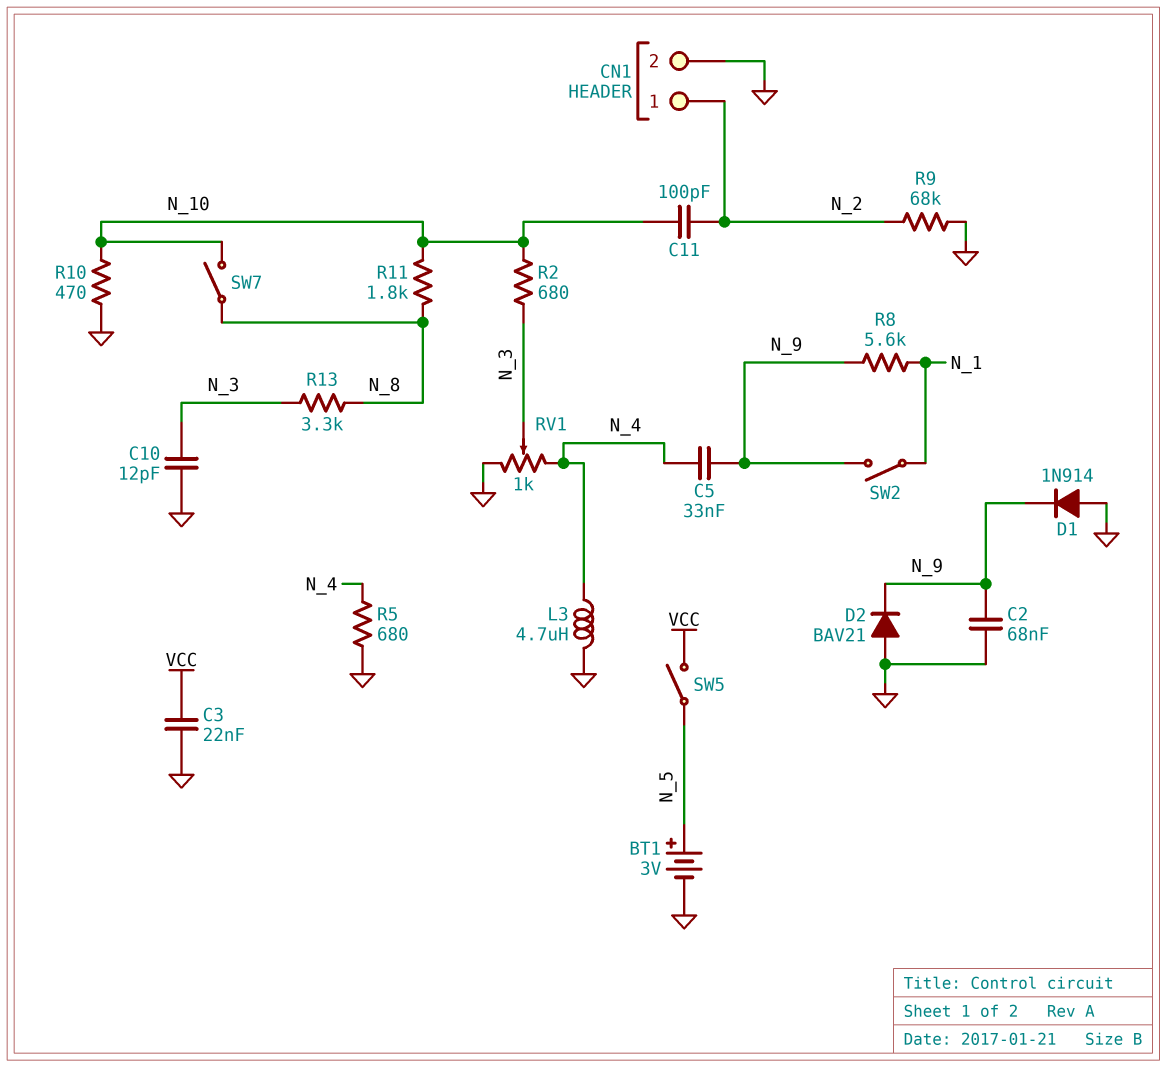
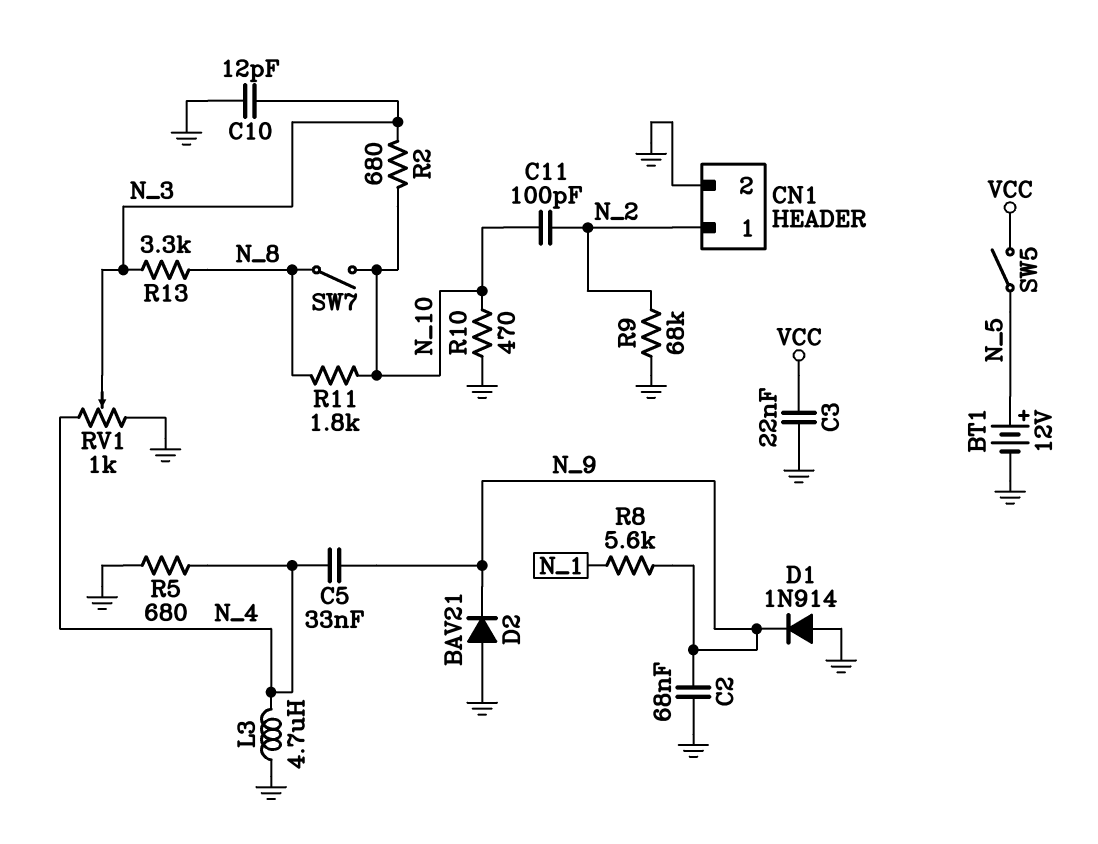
BT1: 3V (plus N_5, minus GND) -> 12V (plus N_5, minus GND)
SW2: switch (N_1, N_9) -> none

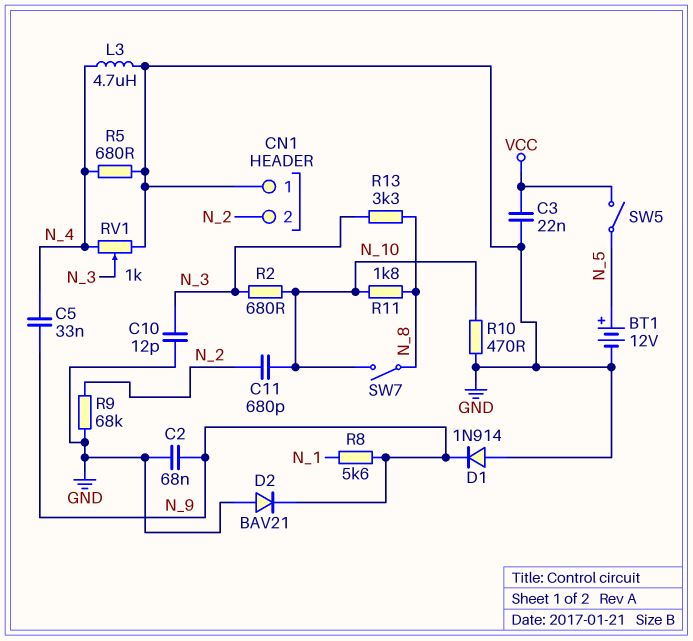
C11: 100pF (N_2, N_10) -> 680pF (N_2, N_10)
CN1 pin 1: N_2 -> GND
CN1 pin 2: GND -> N_2

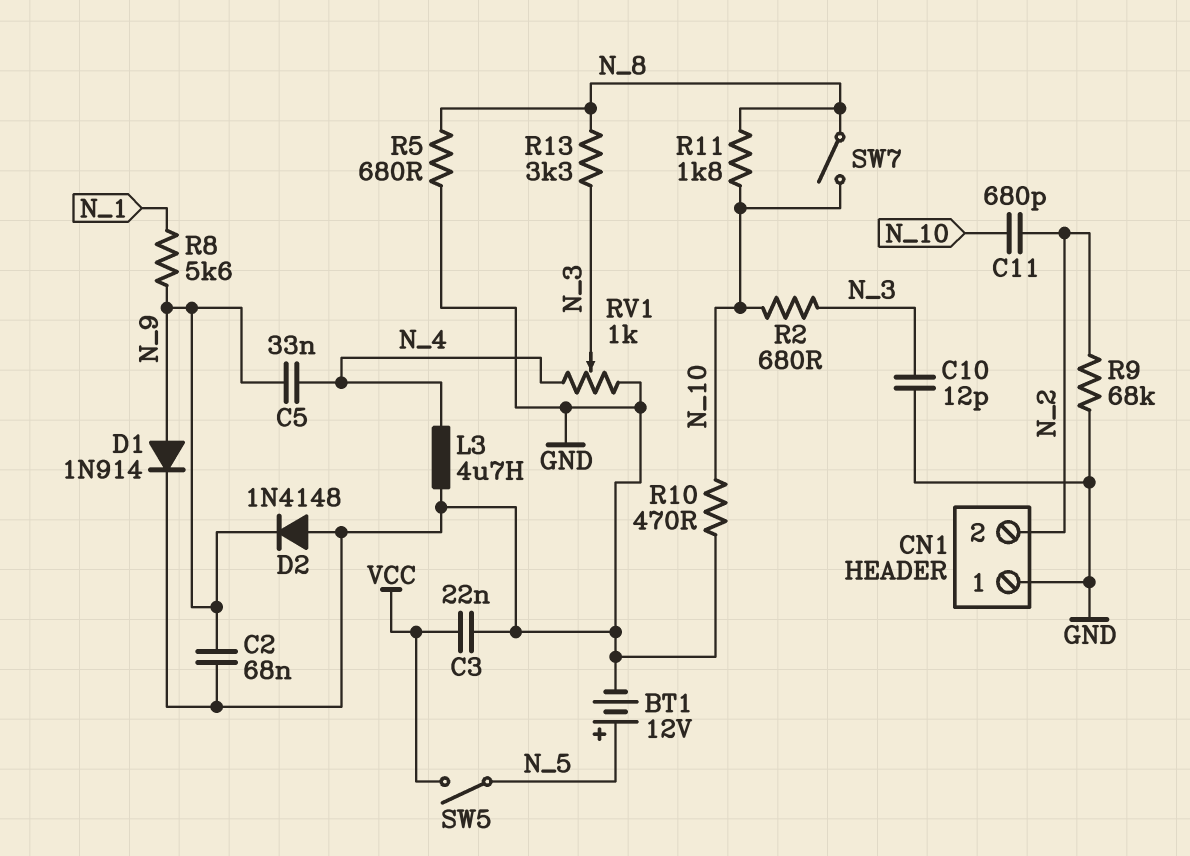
D1: diode 1N914 (A GND, K N_9) -> diode 1N914 (A N_9, K GND)
D2: diode BAV21 (A GND, K N_9) -> diode 1N4148 (A GND, K N_9)
R5: 680 (GND, N_4) -> 680 (GND, N_8)

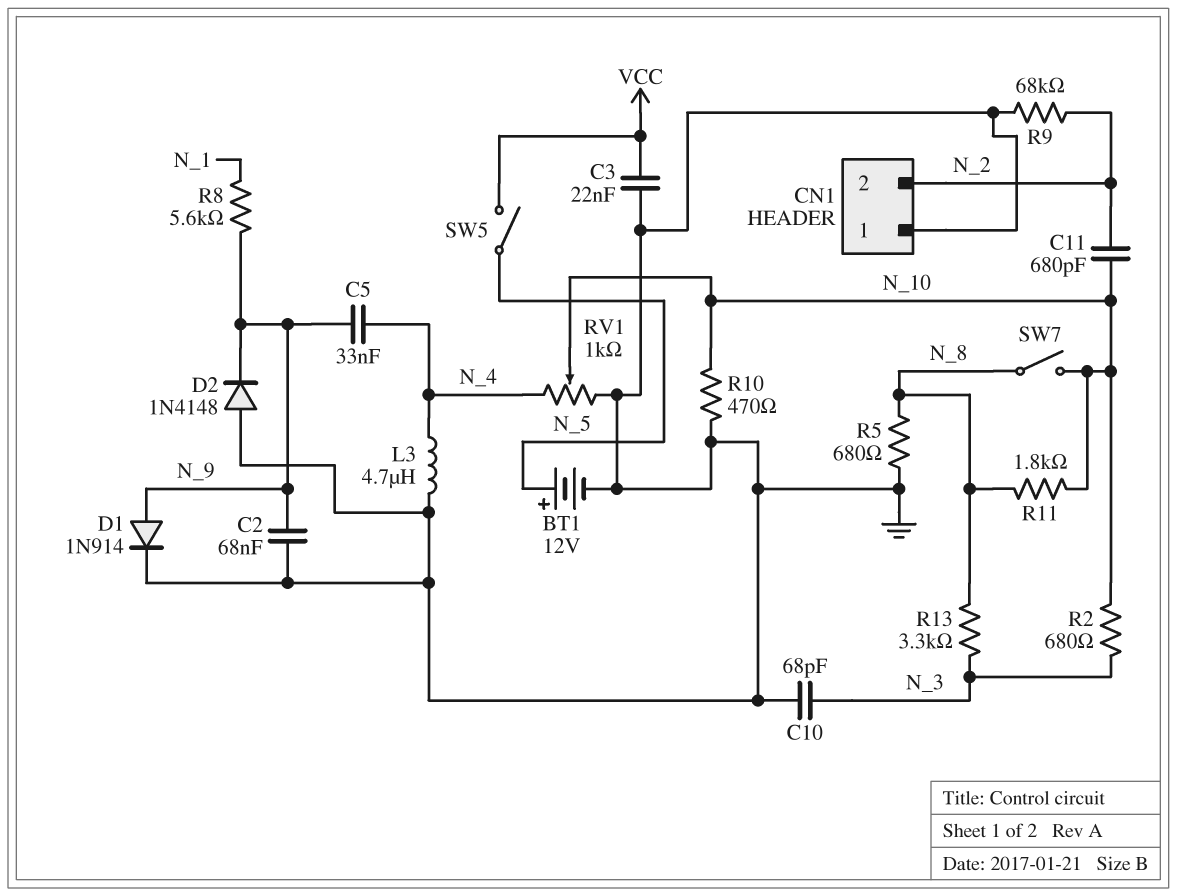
C10: 12pF (GND, N_3) -> 68pF (GND, N_3)
RV1: 1k (GND, N_4, wiper N_3) -> 1k (GND, N_4, wiper N_10)

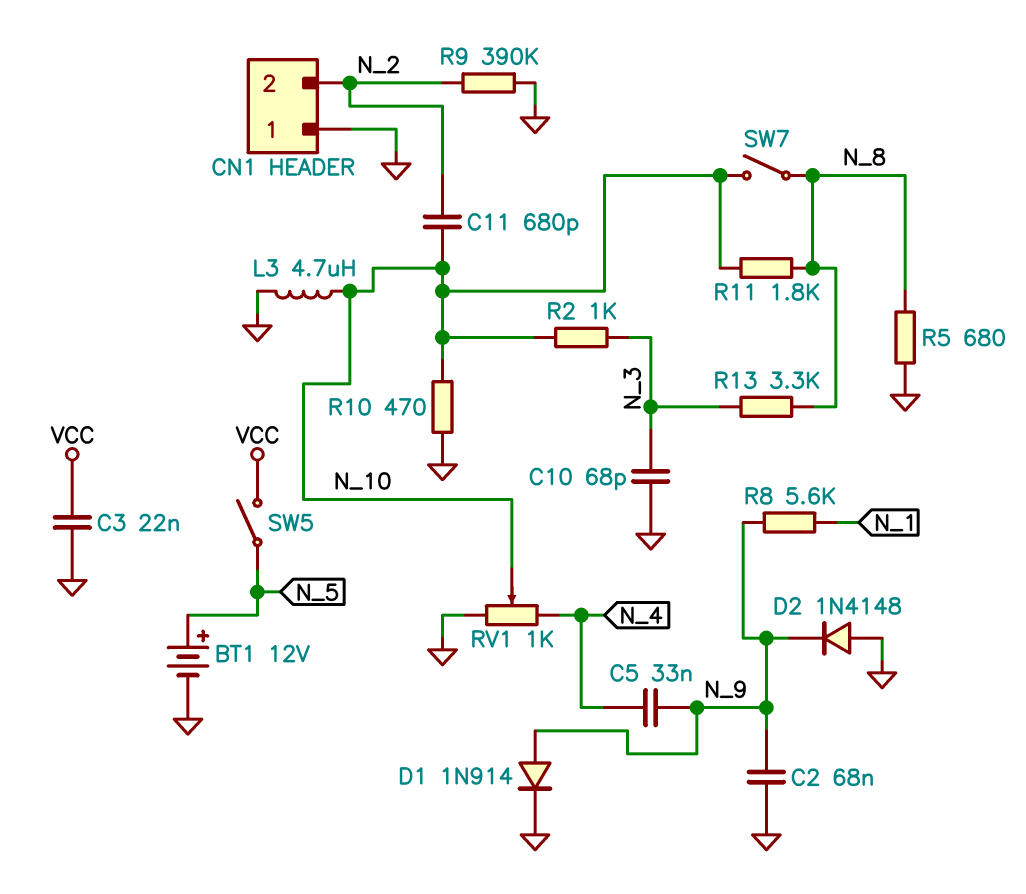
L3: 4.7uH (GND, N_4) -> 4.7uH (GND, N_10)
R2: 680 (N_3, N_10) -> 1k (N_3, N_10)
R9: 68k (GND, N_2) -> 390k (GND, N_2)

